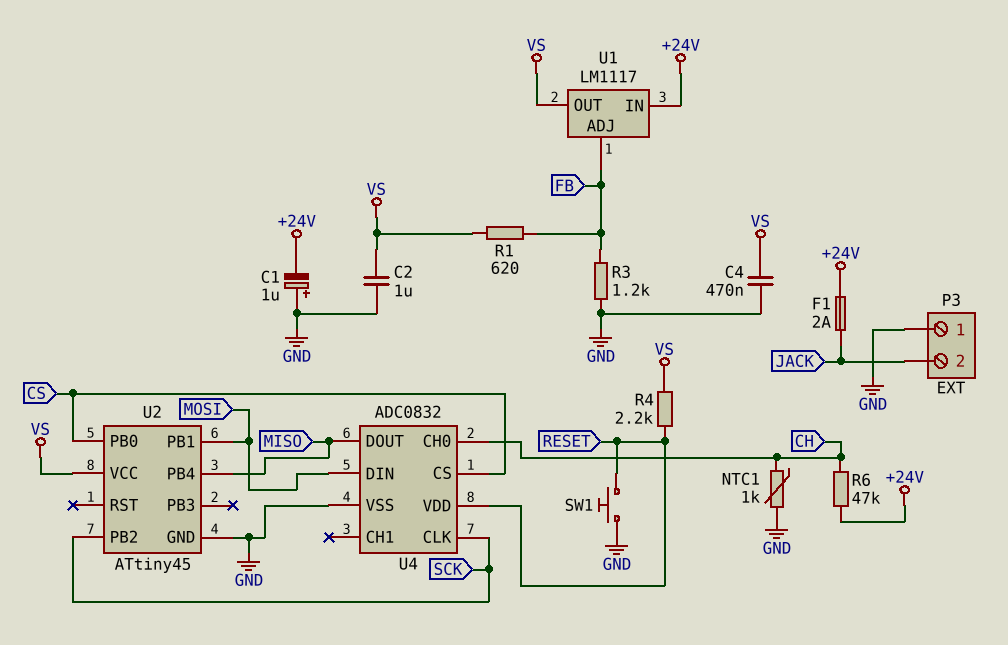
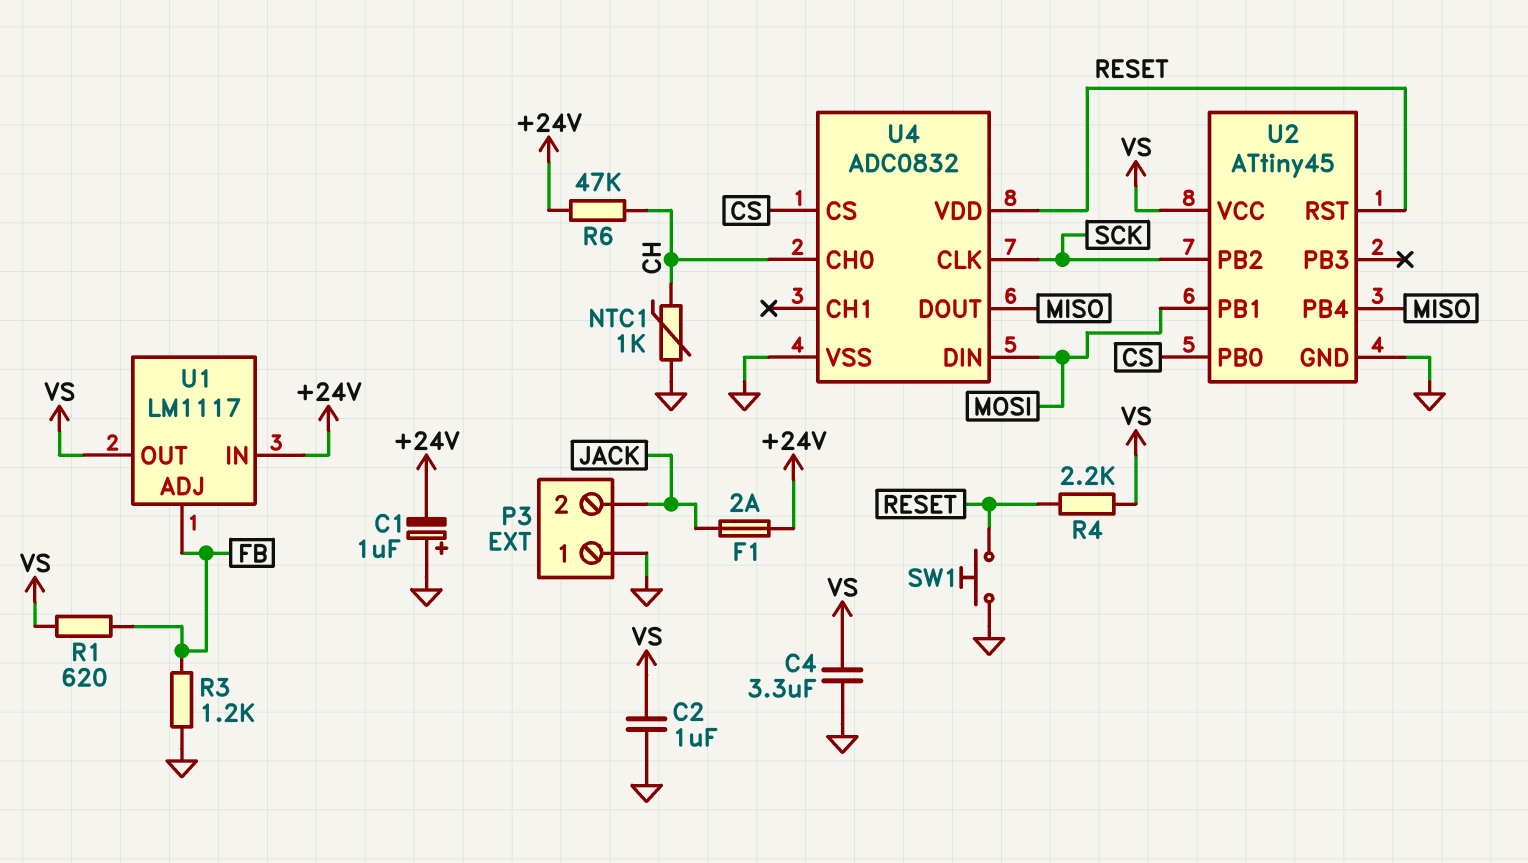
C4: 470nF (GND, VS) -> 3.3uF (GND, VS)
U2 pin RST: none -> RESET

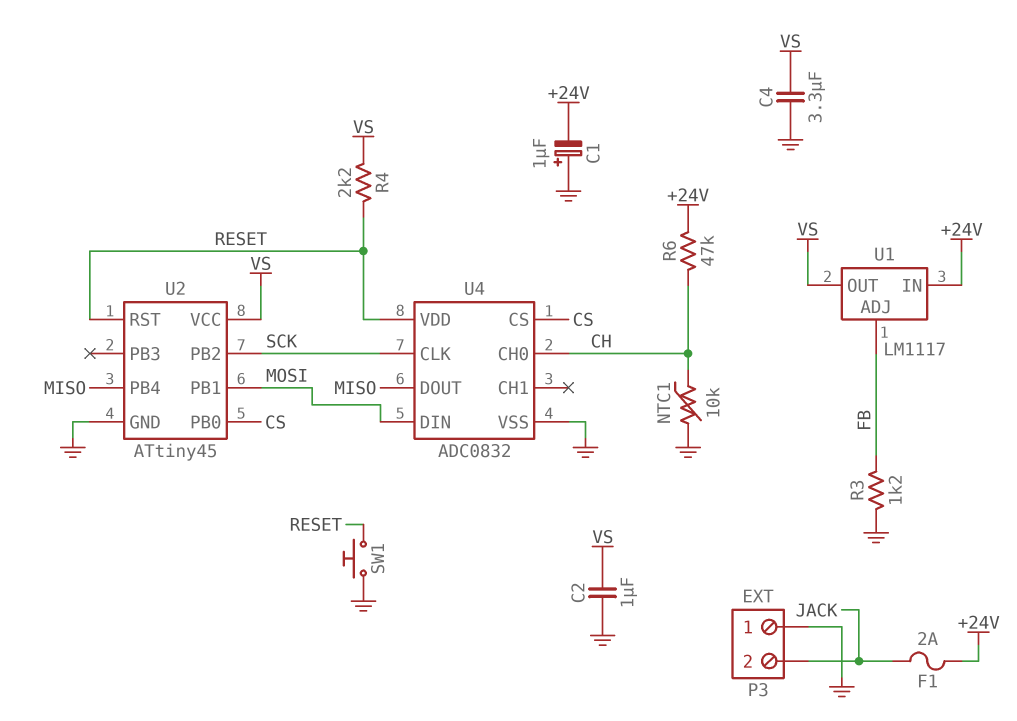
NTC1: 1k (CH, GND) -> 10k (CH, GND)
R1: 620 (FB, VS) -> none

